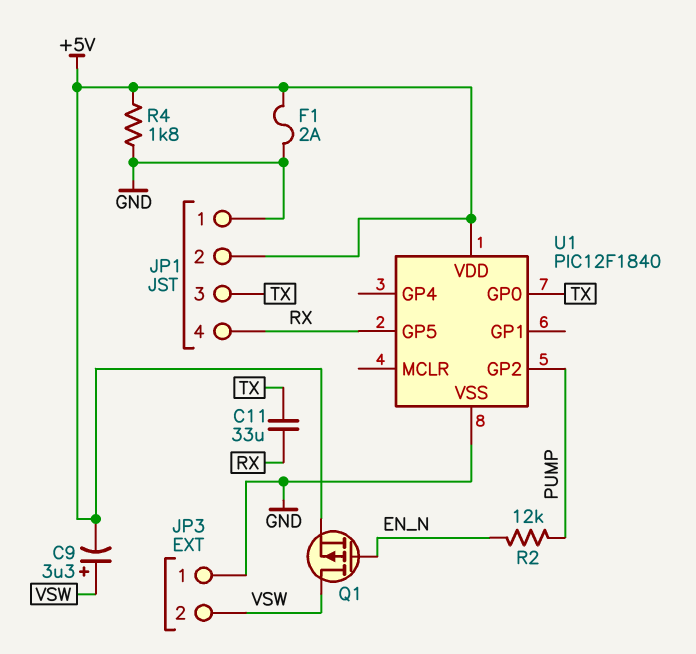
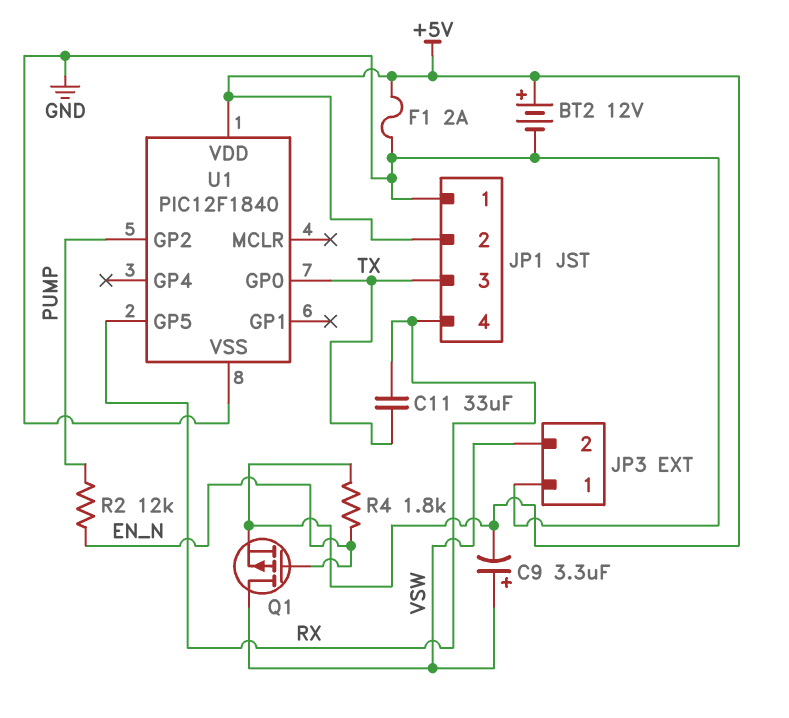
BT2: none -> 12V (plus +5V, minus GND)
R4: 1.8k (+5V, GND) -> 1.8k (+5V, EN_N)

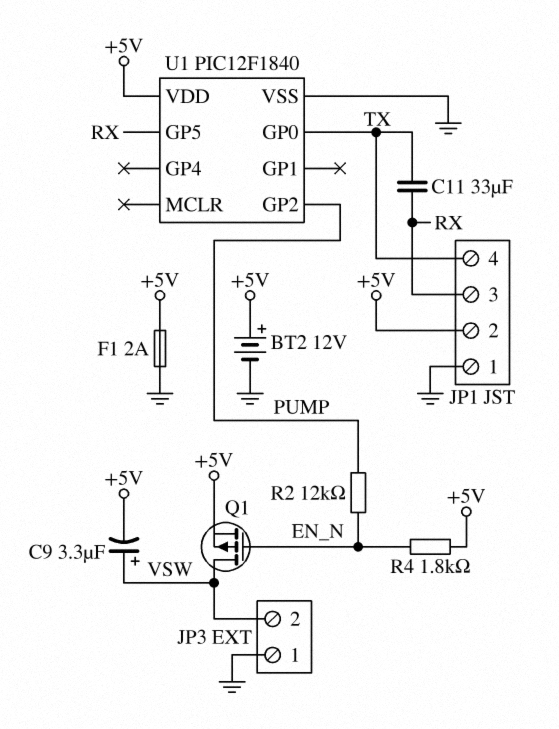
JP1 pin 3: TX -> RX
JP1 pin 4: RX -> TX

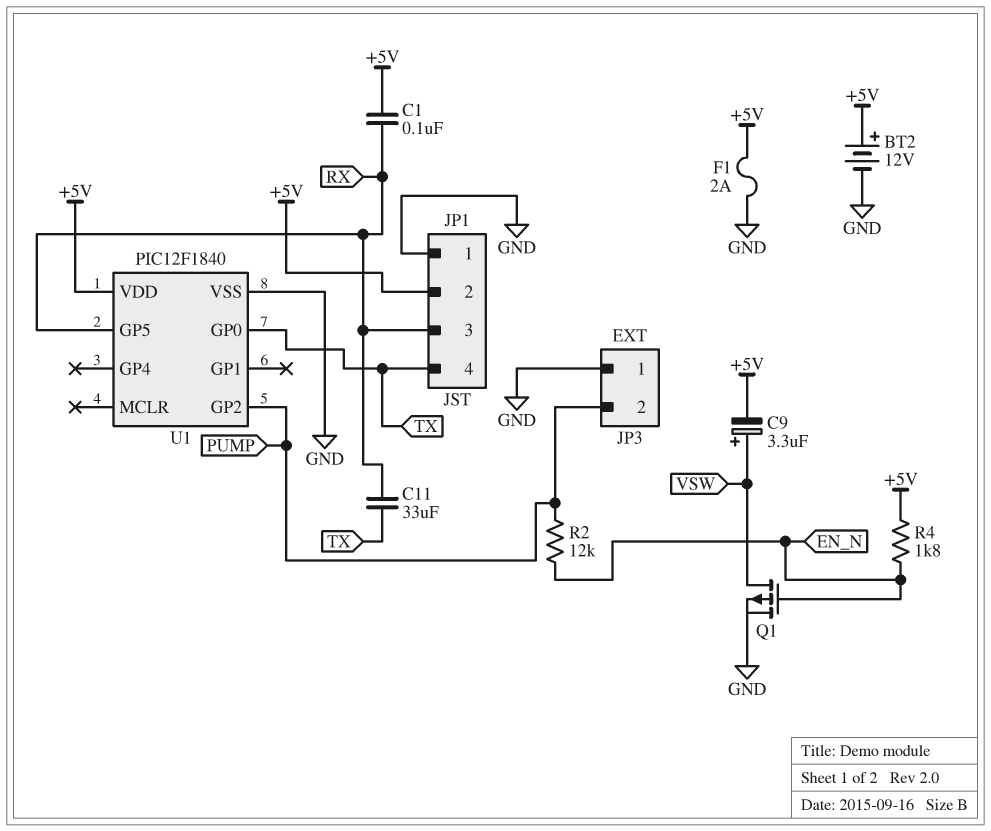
C1: none -> 100nF (+5V, RX)
JP3 pin 2: VSW -> PUMP
Q1: PMOS (G EN_N, D VSW, S +5V) -> PMOS (G EN_N, D VSW, S GND)

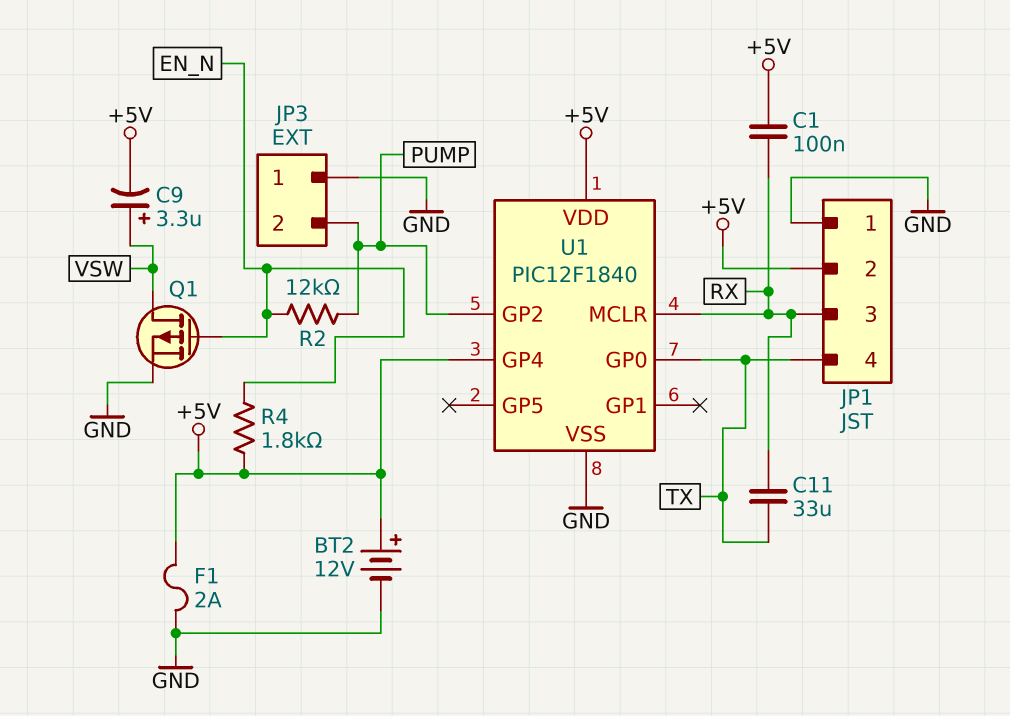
U1 pin GP4: none -> +5V
U1 pin GP5: RX -> none
U1 pin MCLR: none -> RX

